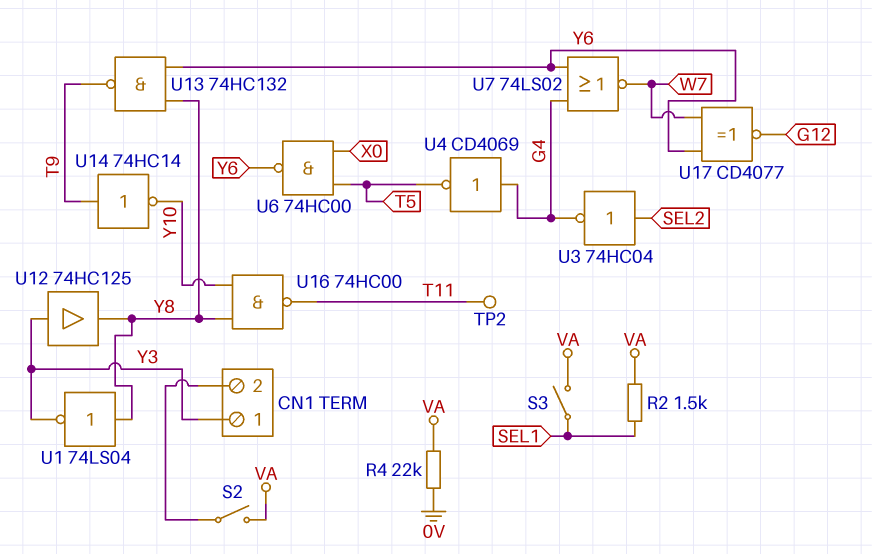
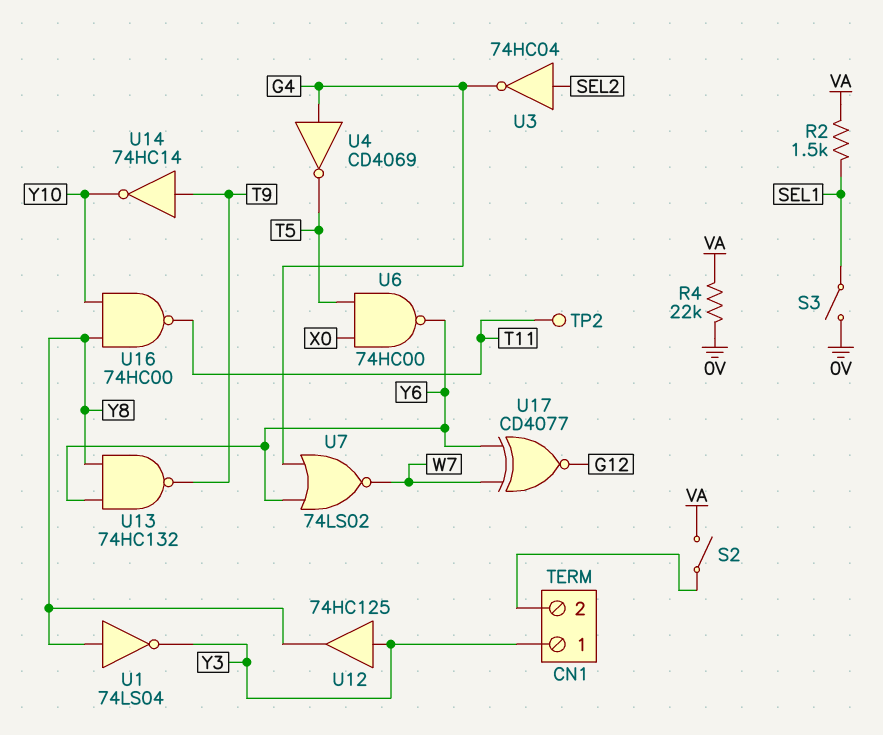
S3: switch (SEL1, VA) -> switch (0V, SEL1)

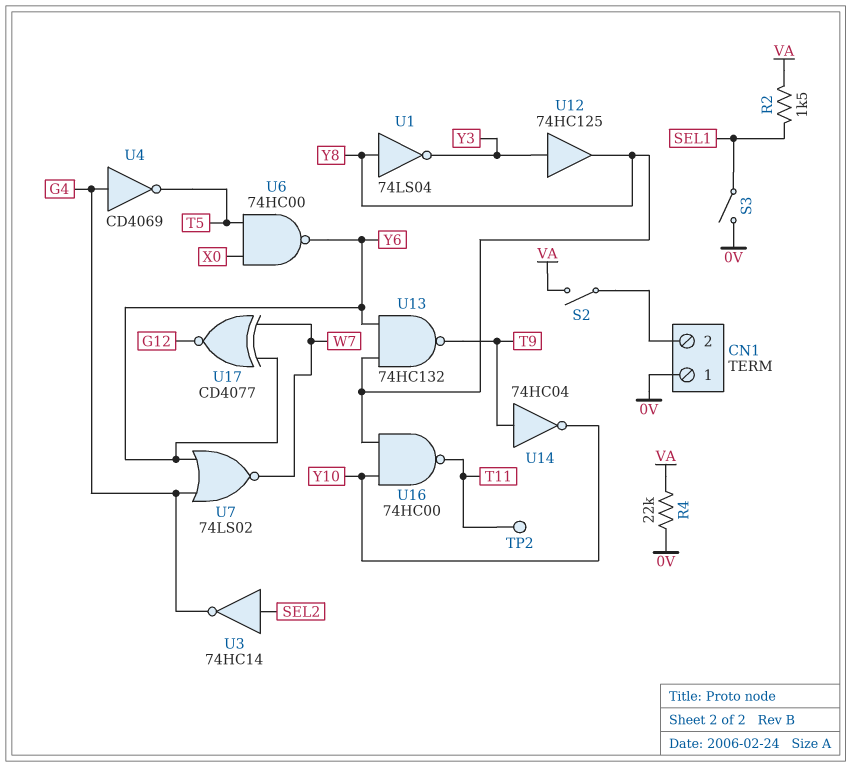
CN1 pin 1: Y3 -> 0V
U3: NOT 74HC04 (in SEL2, out G4) -> NOT 74HC14 (in SEL2, out G4)
U14: NOT 74HC14 (in T9, out Y10) -> NOT 74HC04 (in T9, out Y10)

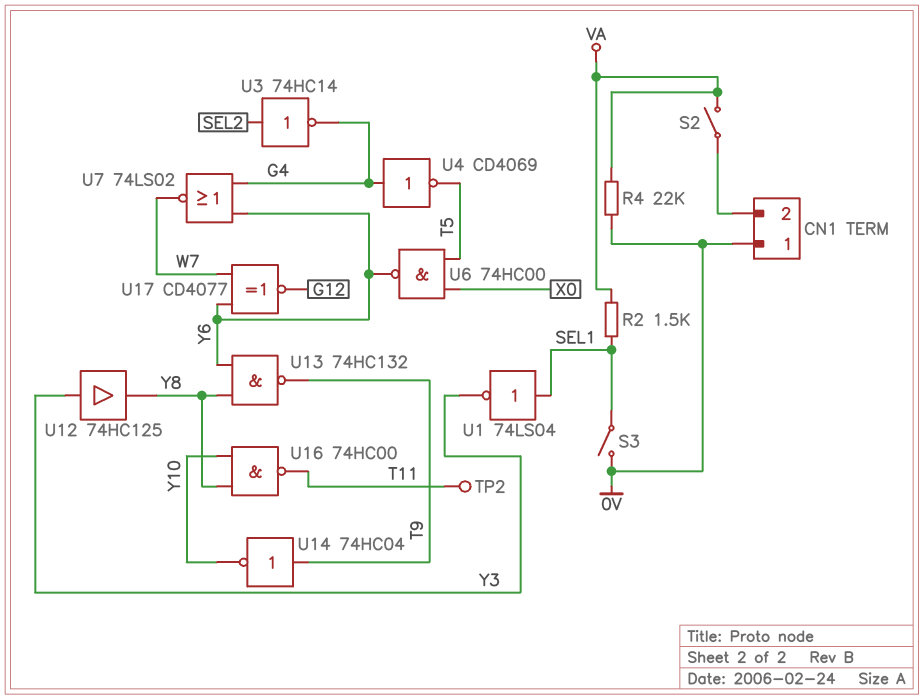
U1: NOT 74LS04 (in Y8, out Y3) -> NOT 74LS04 (in SEL1, out Y3)

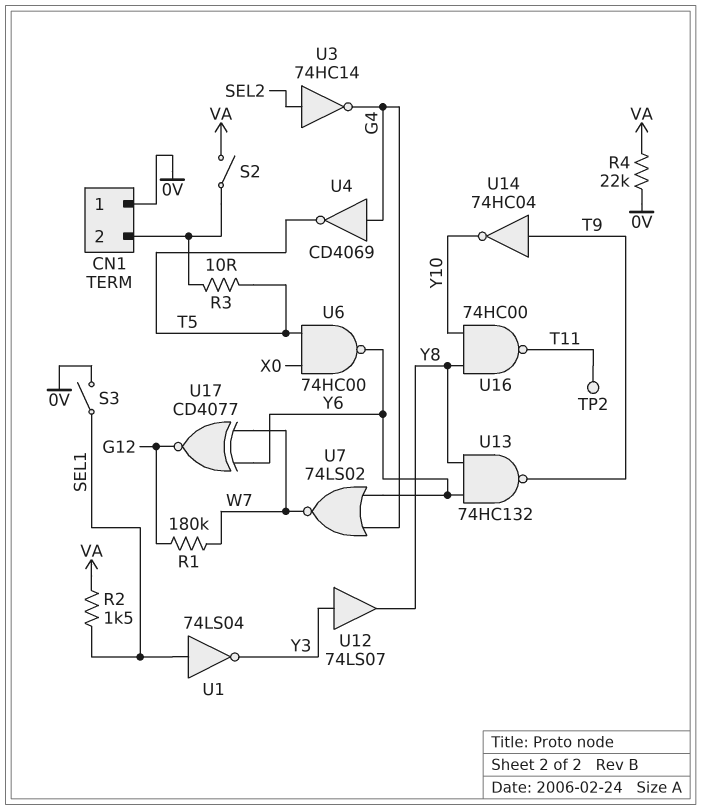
R1: none -> 180k (G12, W7)
R3: none -> 10 (CN1/2, T5)
U12: buffer 74HC125 (in Y3, out Y8) -> buffer 74LS07 (in Y3, out Y8)

